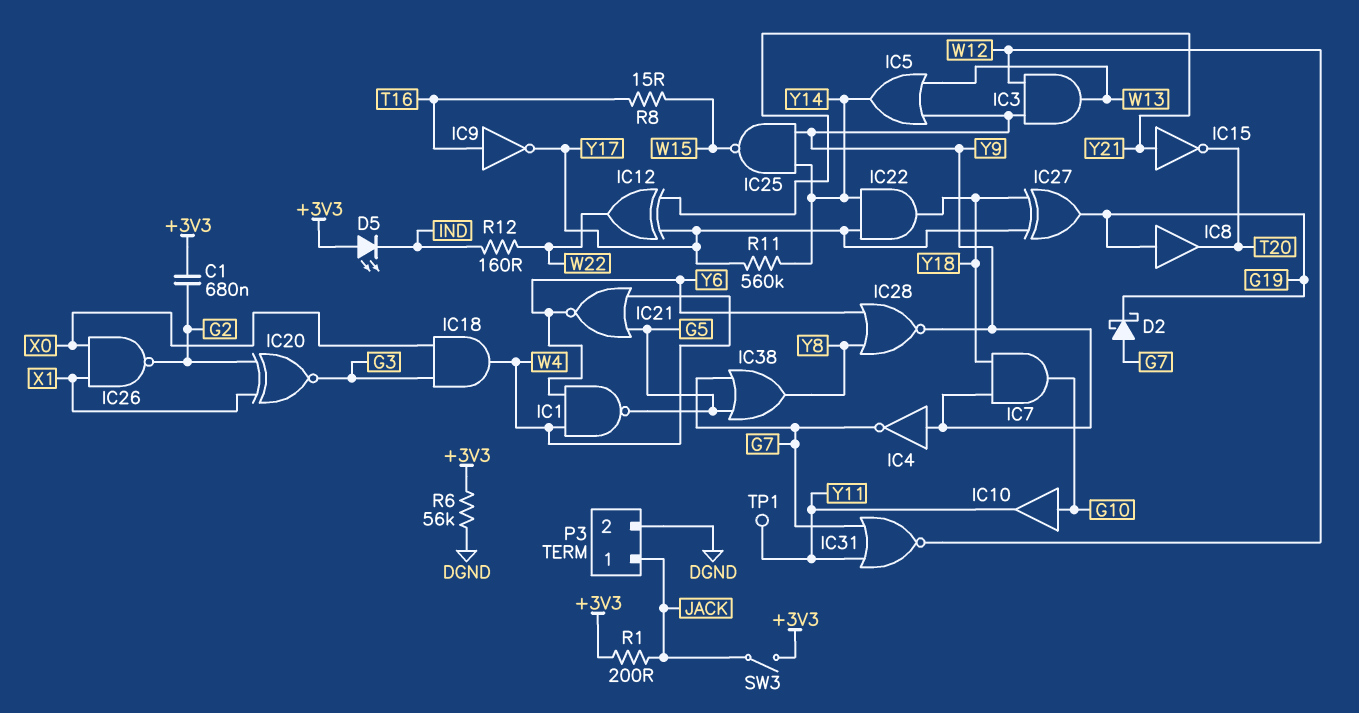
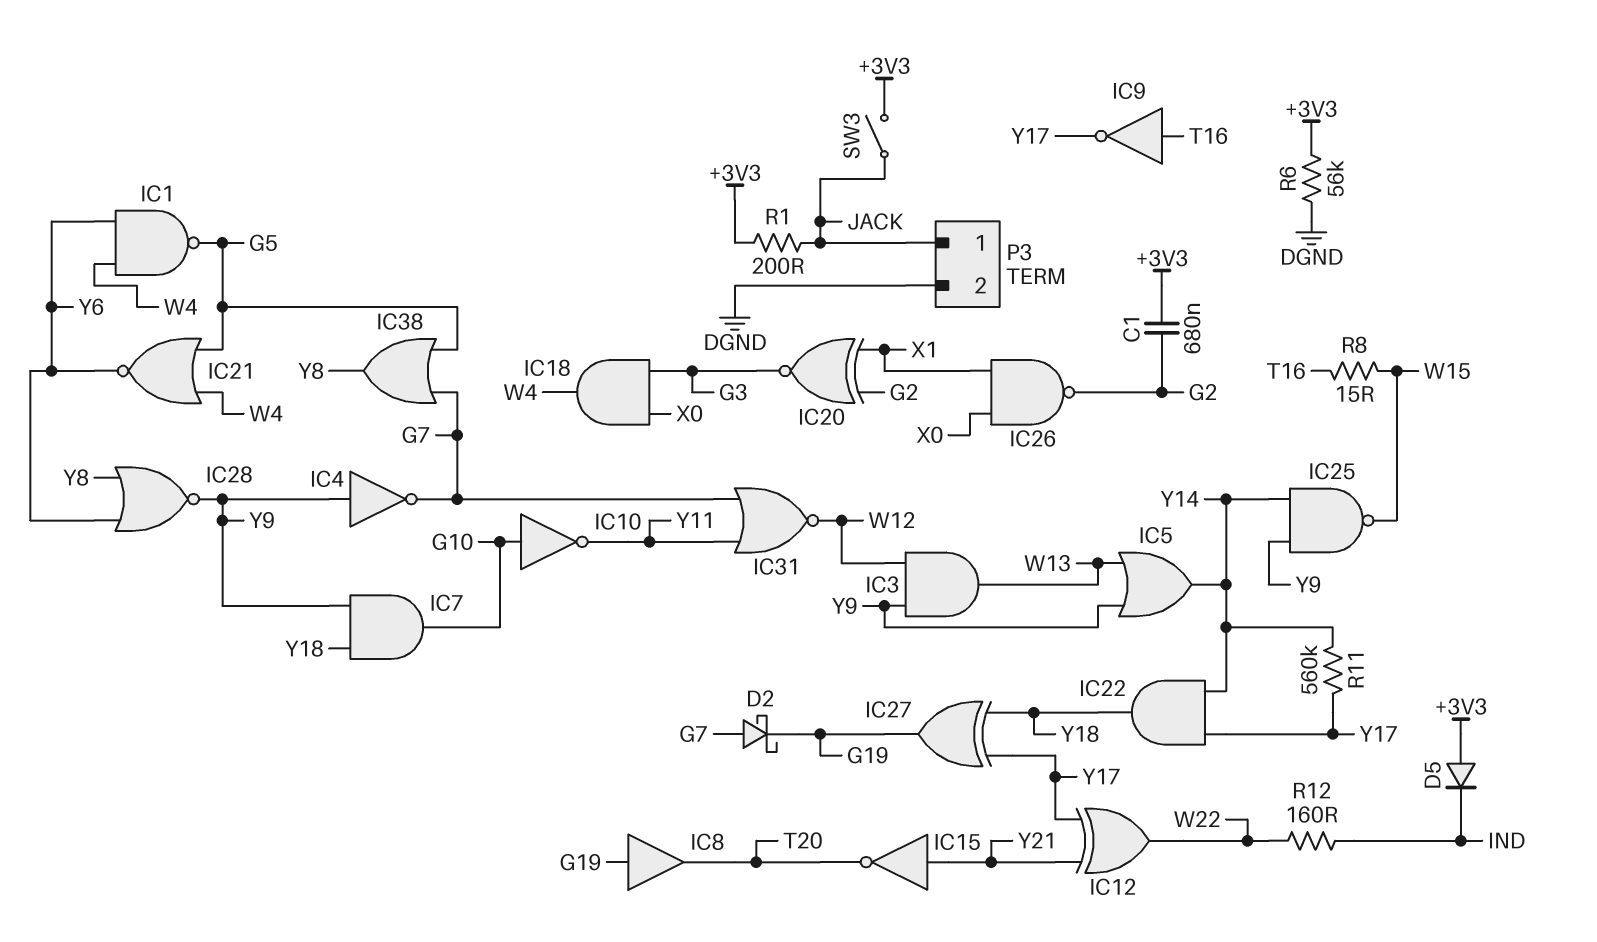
D5: LED (A +3V3, K IND) -> diode (A +3V3, K IND)
IC10: buffer (in G10, out Y11) -> NOT (in G10, out Y11)
TP1: test point (Y11) -> none

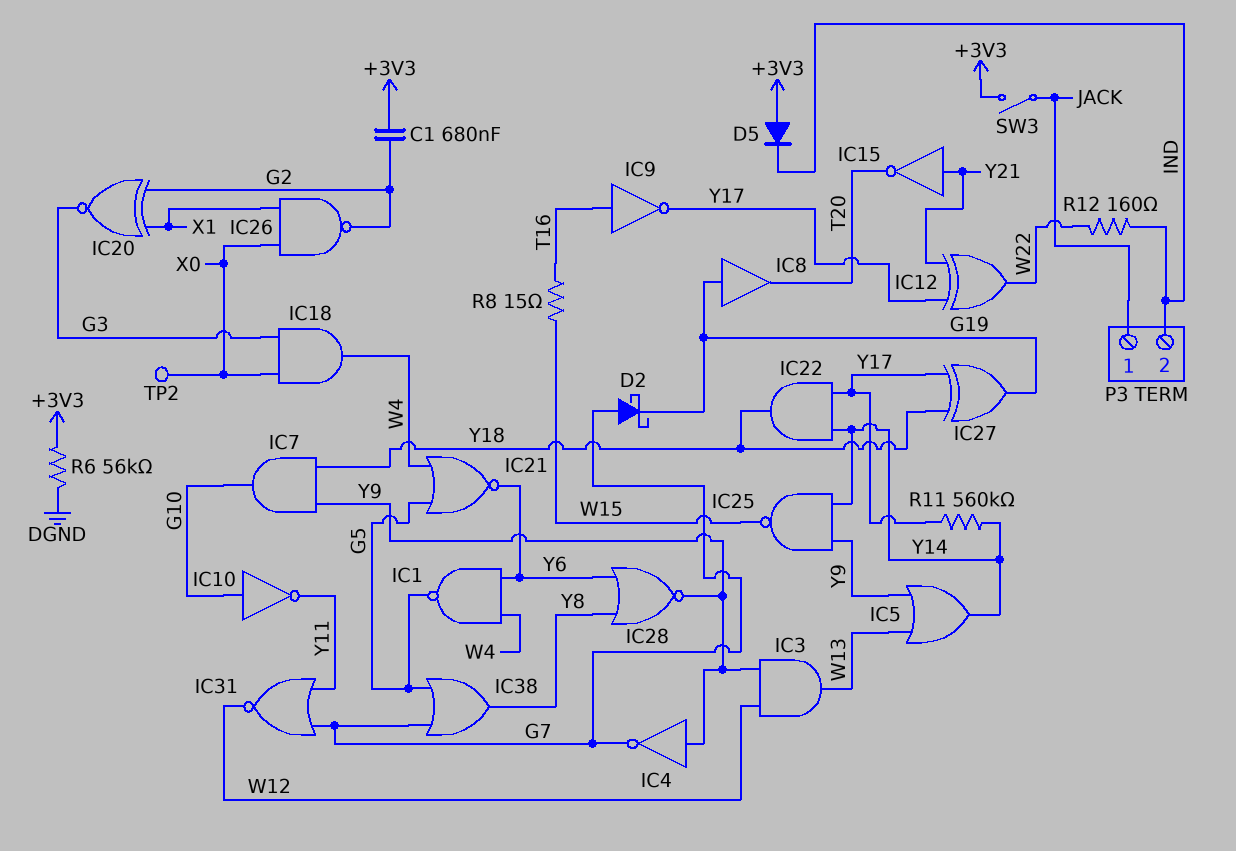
P3 pin 2: DGND -> IND
R1: 200 (+3V3, JACK) -> none
TP2: none -> test point (X0)

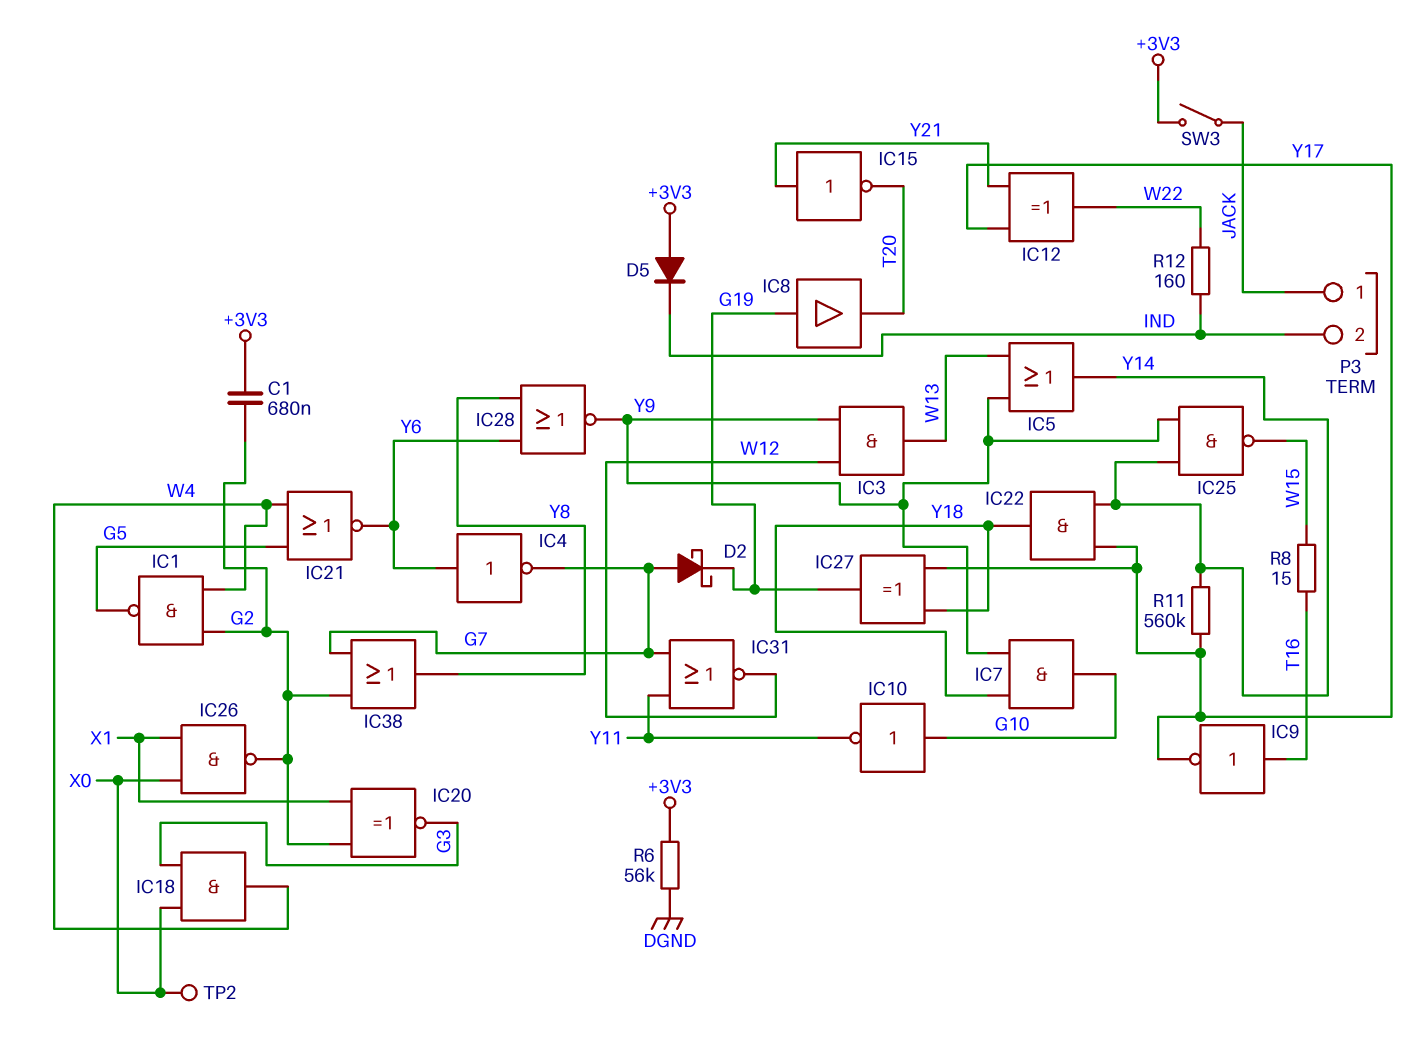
IC1: NAND (in W4, in Y6, out G5) -> NAND (in G2, in W4, out G5)
IC4: NOT (in Y9, out G7) -> NOT (in Y6, out G7)
IC38: OR (in G5, in G7, out Y8) -> OR (in G2, in G7, out Y8)

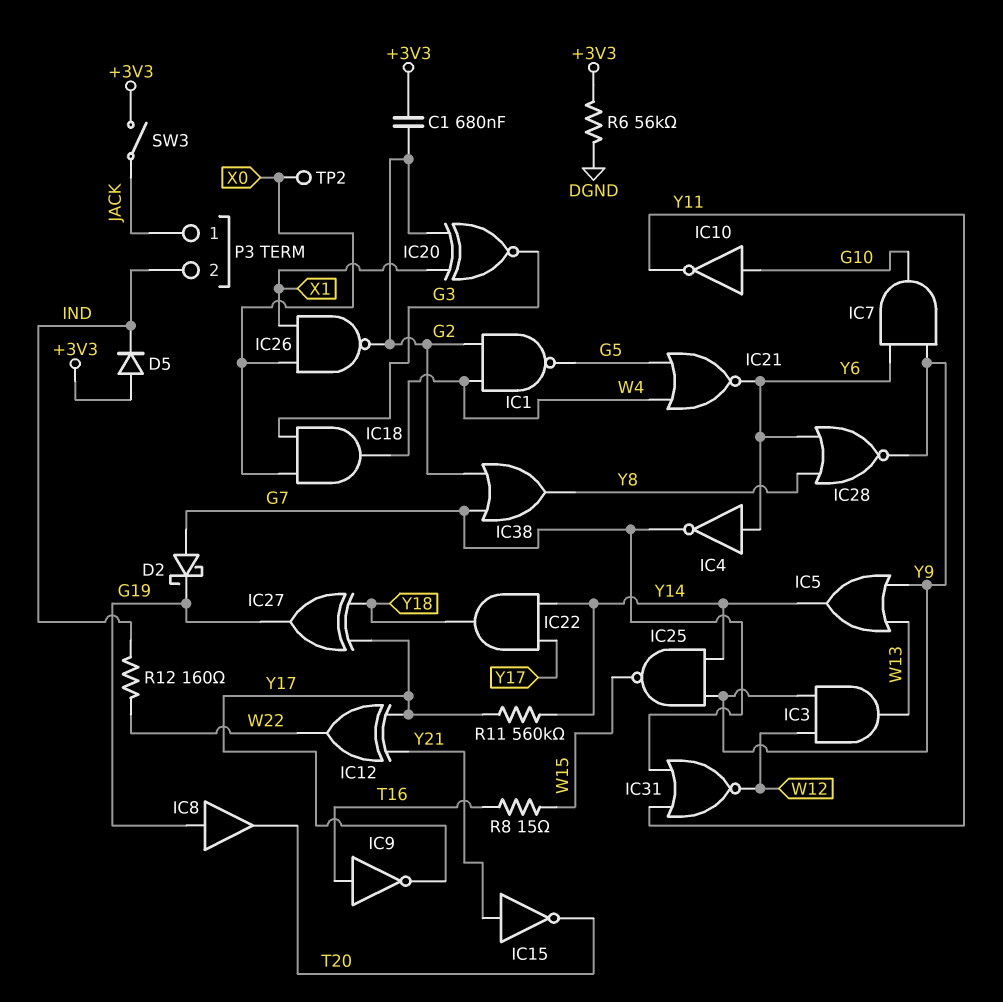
IC7: AND (in Y9, in Y18, out G10) -> AND (in Y6, in Y9, out G10)

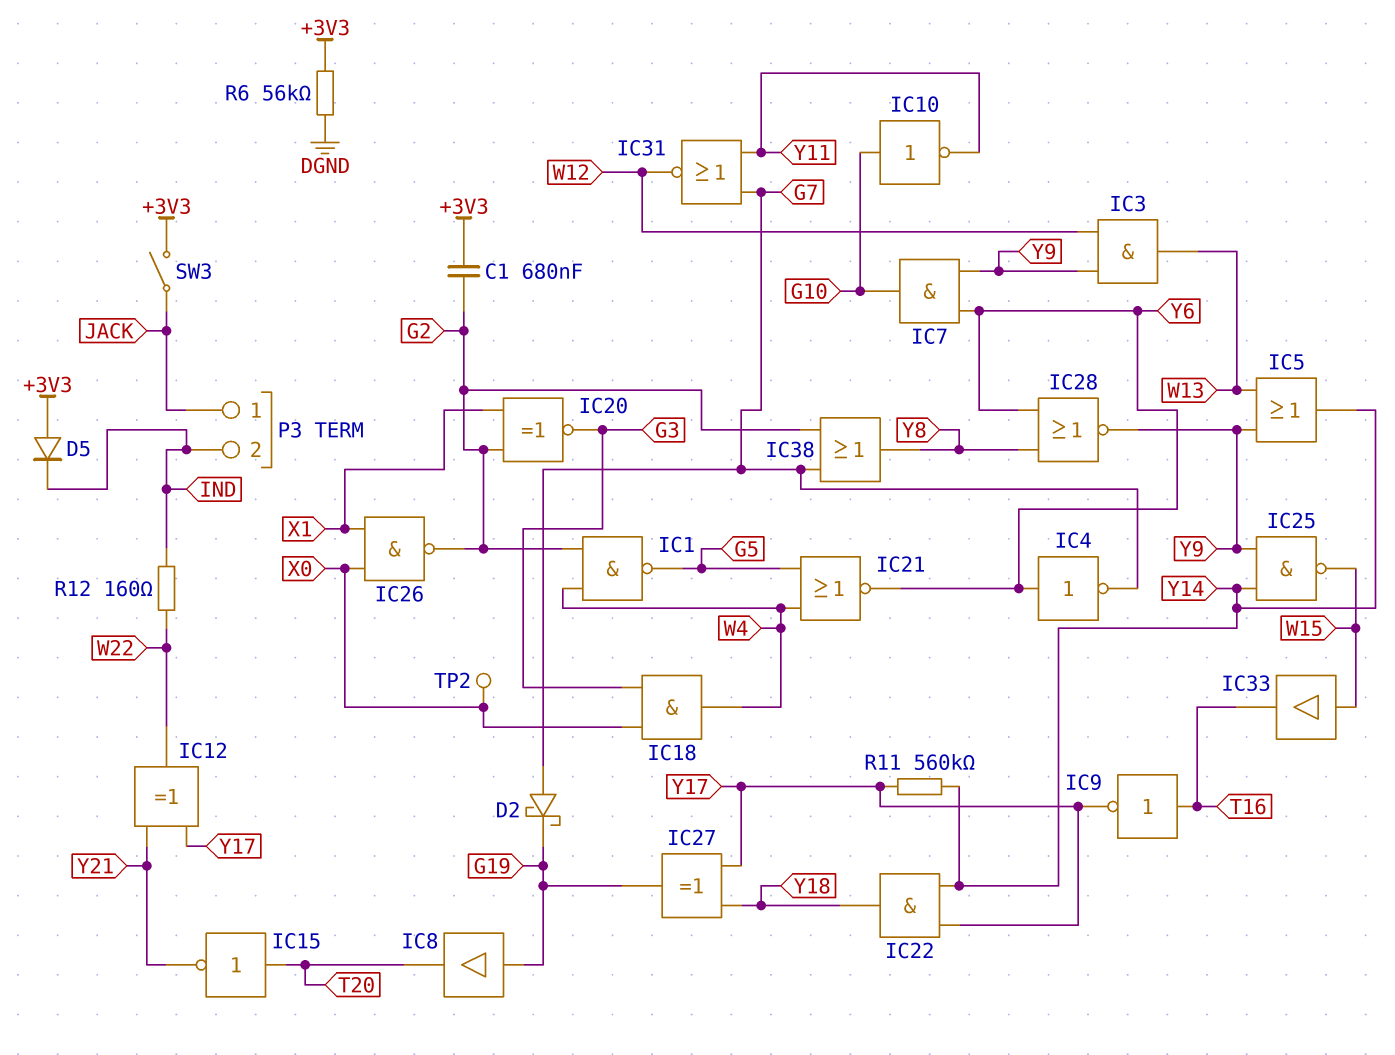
IC15: NOT (in Y21, out T20) -> NOT (in T20, out Y21)
IC33: none -> buffer (in W15, out T16)
R8: 15 (T16, W15) -> none

